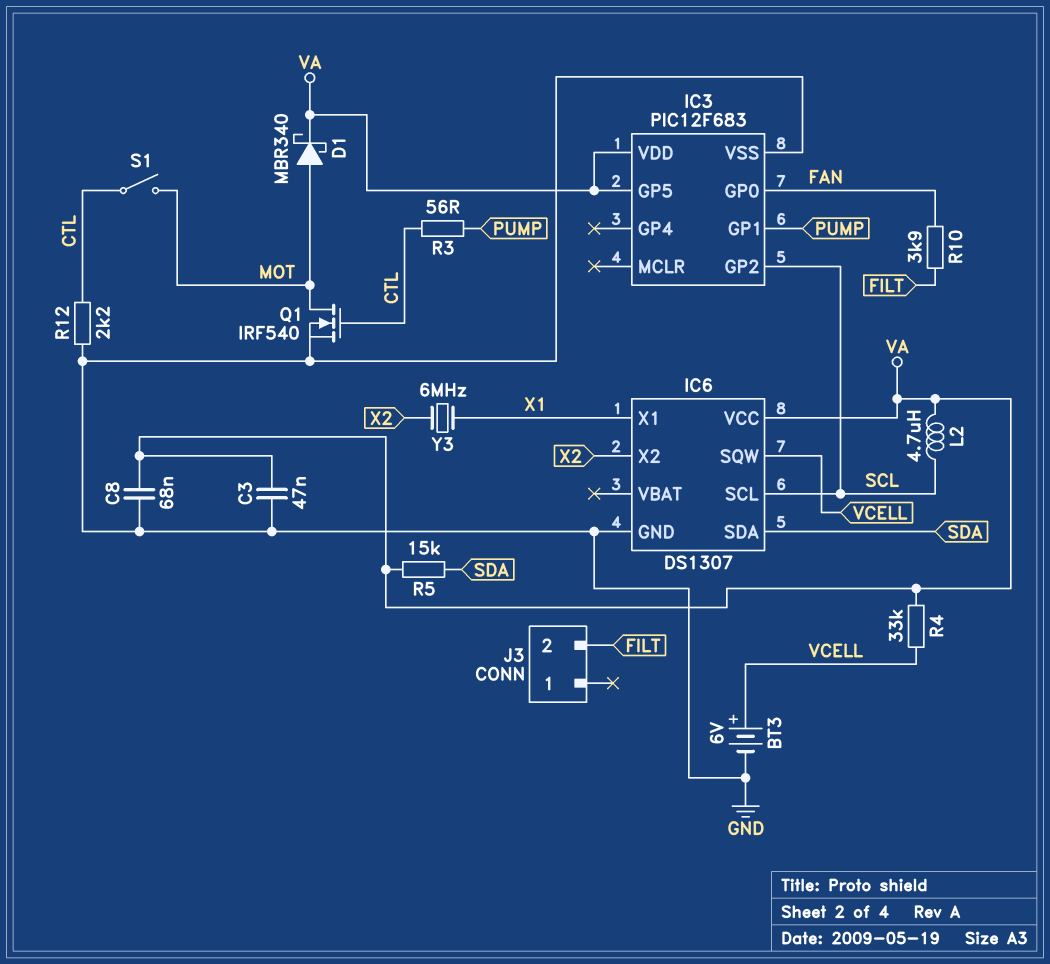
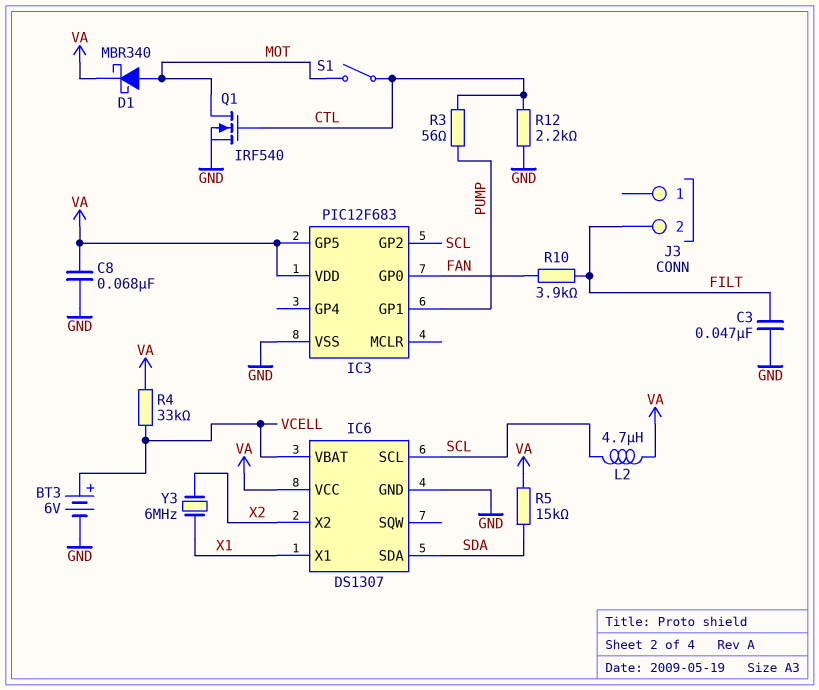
C3: 47nF (GND, VA) -> 47nF (FILT, GND)
IC6 pin SQW: VCELL -> none
IC6 pin VBAT: none -> VCELL

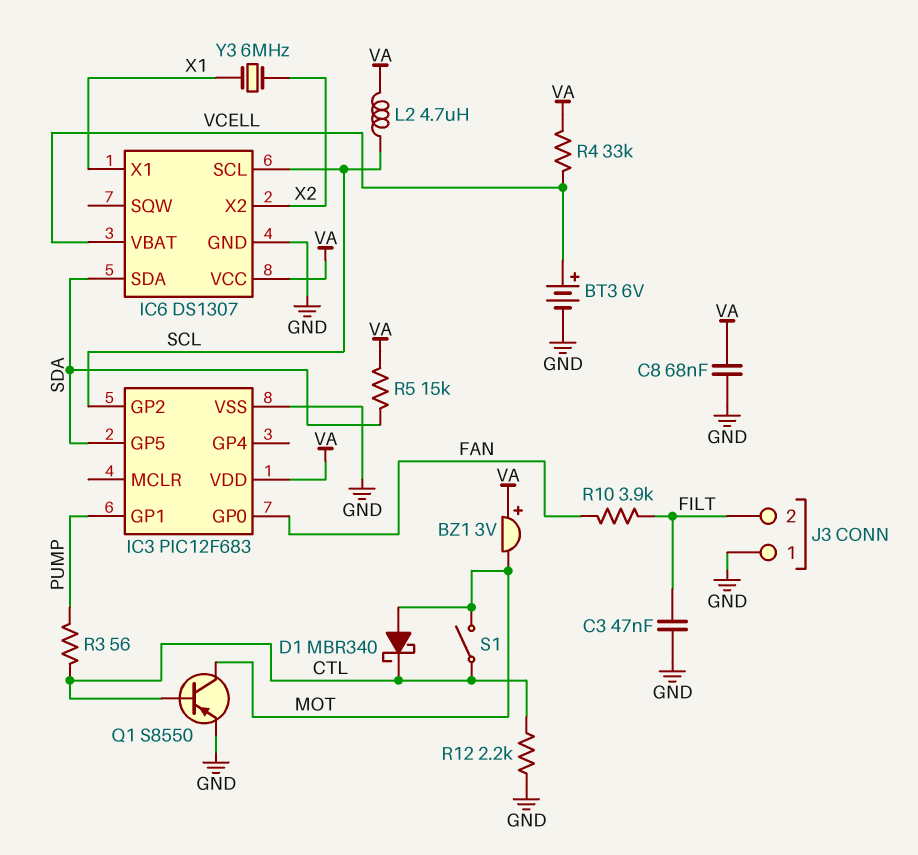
BZ1: none -> buzzer 3V (plus VA, minus MOT)
D1: schottky MBR340 (A MOT, K VA) -> schottky MBR340 (A MOT, K CTL)
IC3 pin GP5: VA -> SDA
J3 pin 1: none -> GND
Q1: NMOS IRF540 (G CTL, D MOT, S GND) -> PNP S8550 (B CTL, C MOT, E GND)

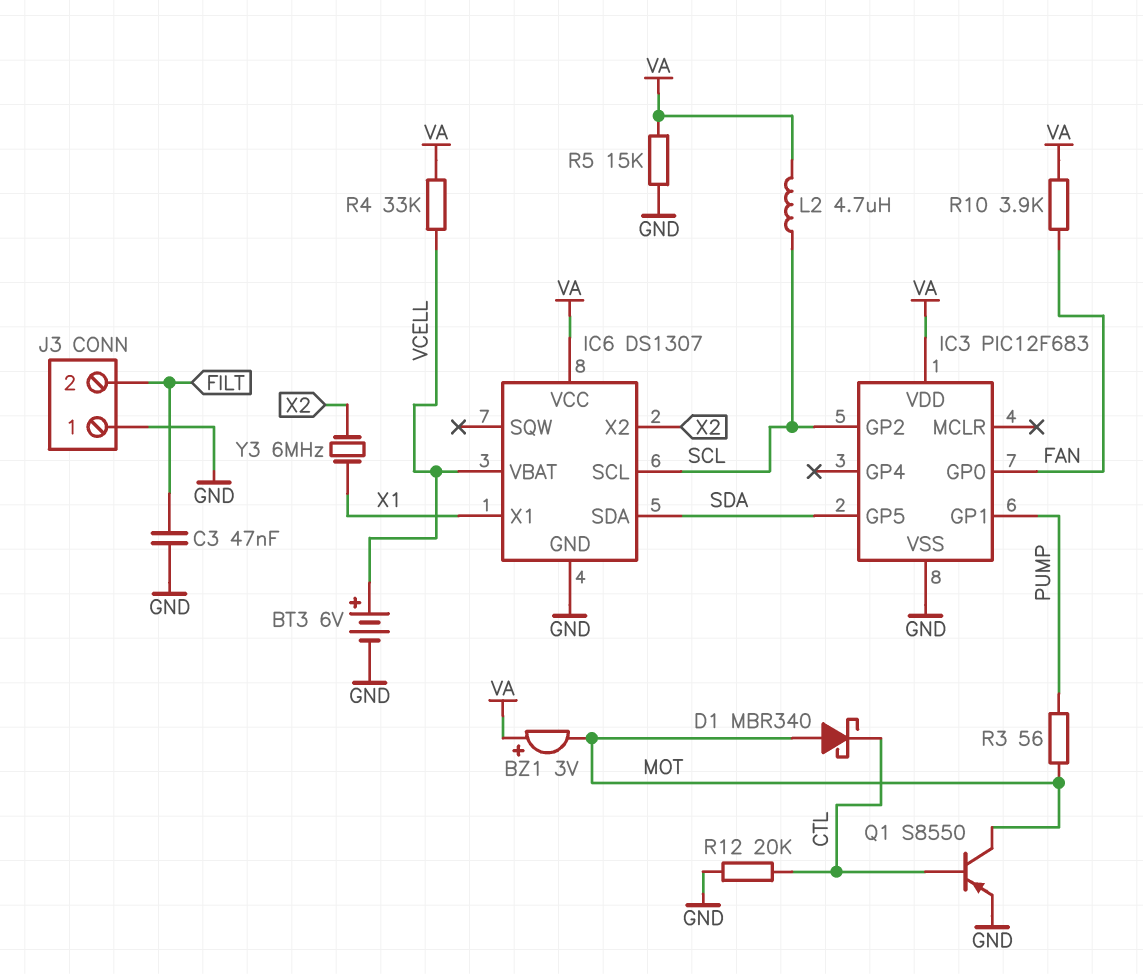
C8: 68nF (GND, VA) -> none
R3: 56 (CTL, PUMP) -> 56 (MOT, PUMP)
R5: 15k (SDA, VA) -> 15k (GND, VA)
R10: 3.9k (FAN, FILT) -> 3.9k (FAN, VA)
R12: 2.2k (CTL, GND) -> 20k (CTL, GND)
S1: switch (CTL, MOT) -> none

